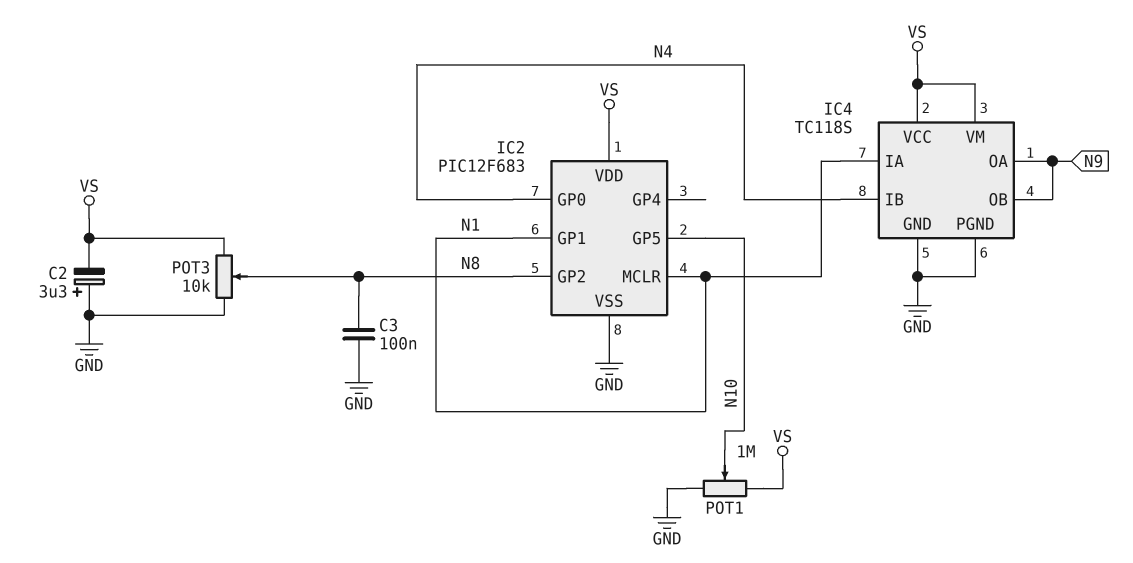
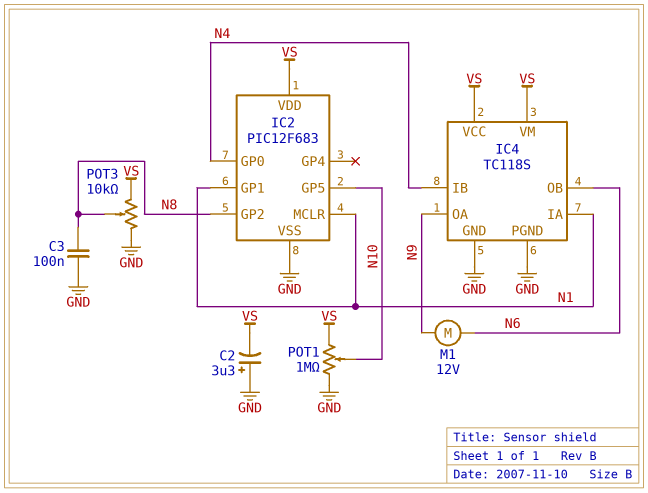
IC4 pin OB: N9 -> N6
M1: none -> motor 12V (N6, N9)

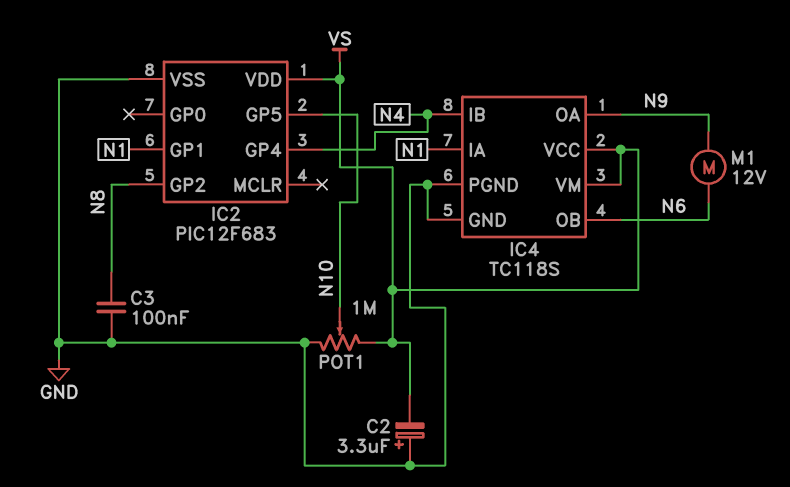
IC2 pin GP0: N4 -> none
IC2 pin GP4: none -> N4
IC2 pin MCLR: N1 -> none
POT3: 10k (GND, VS, wiper N8) -> none

